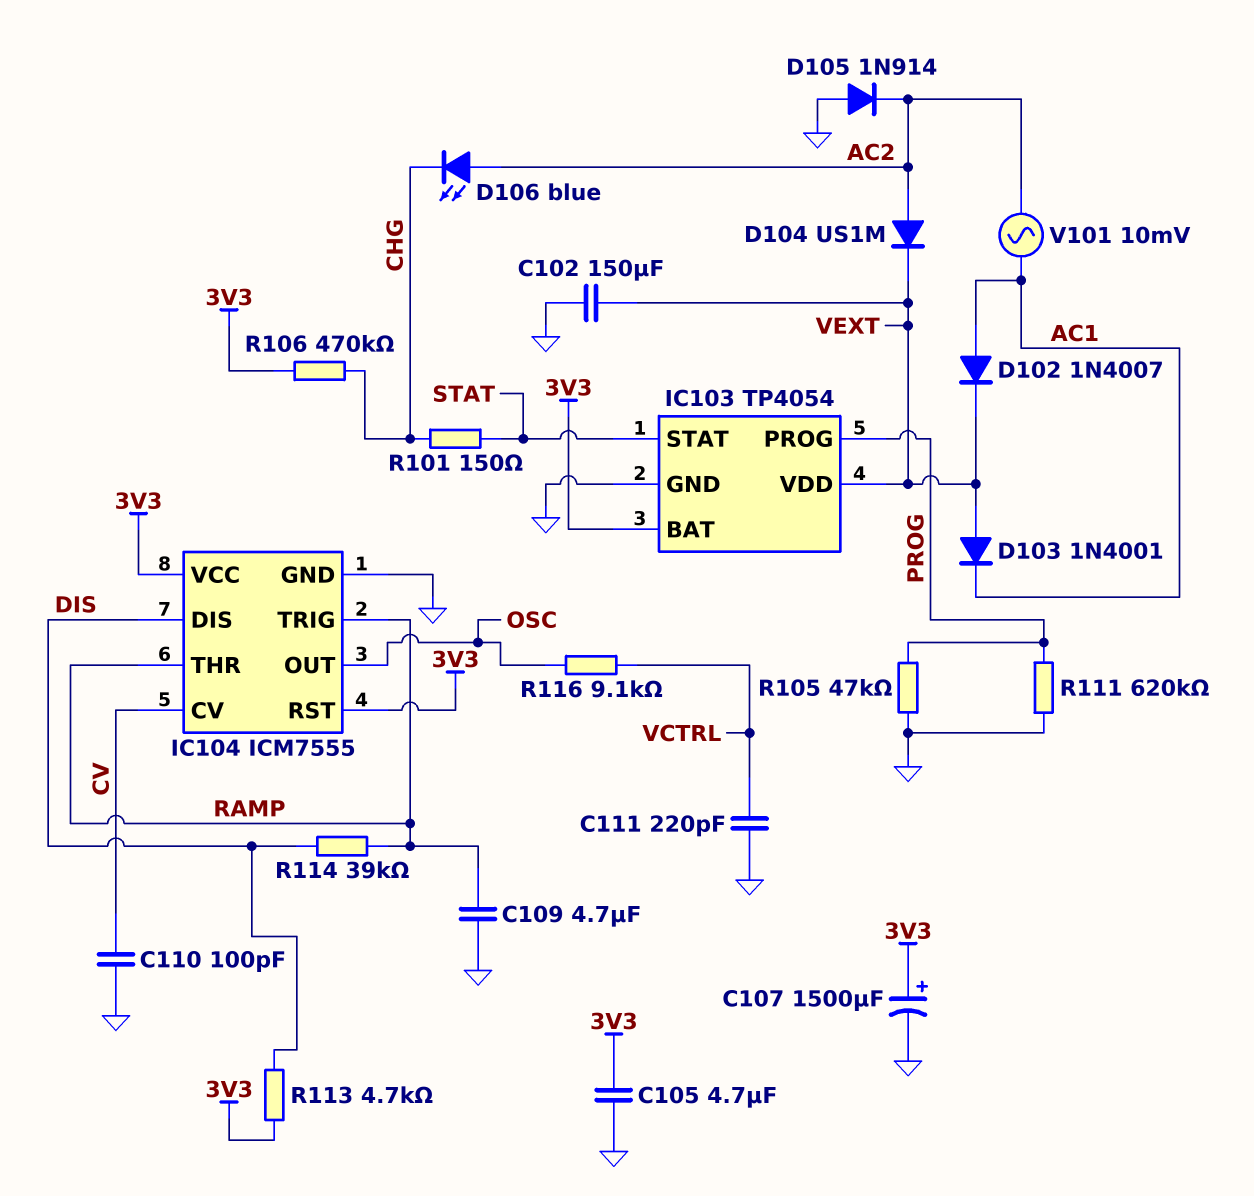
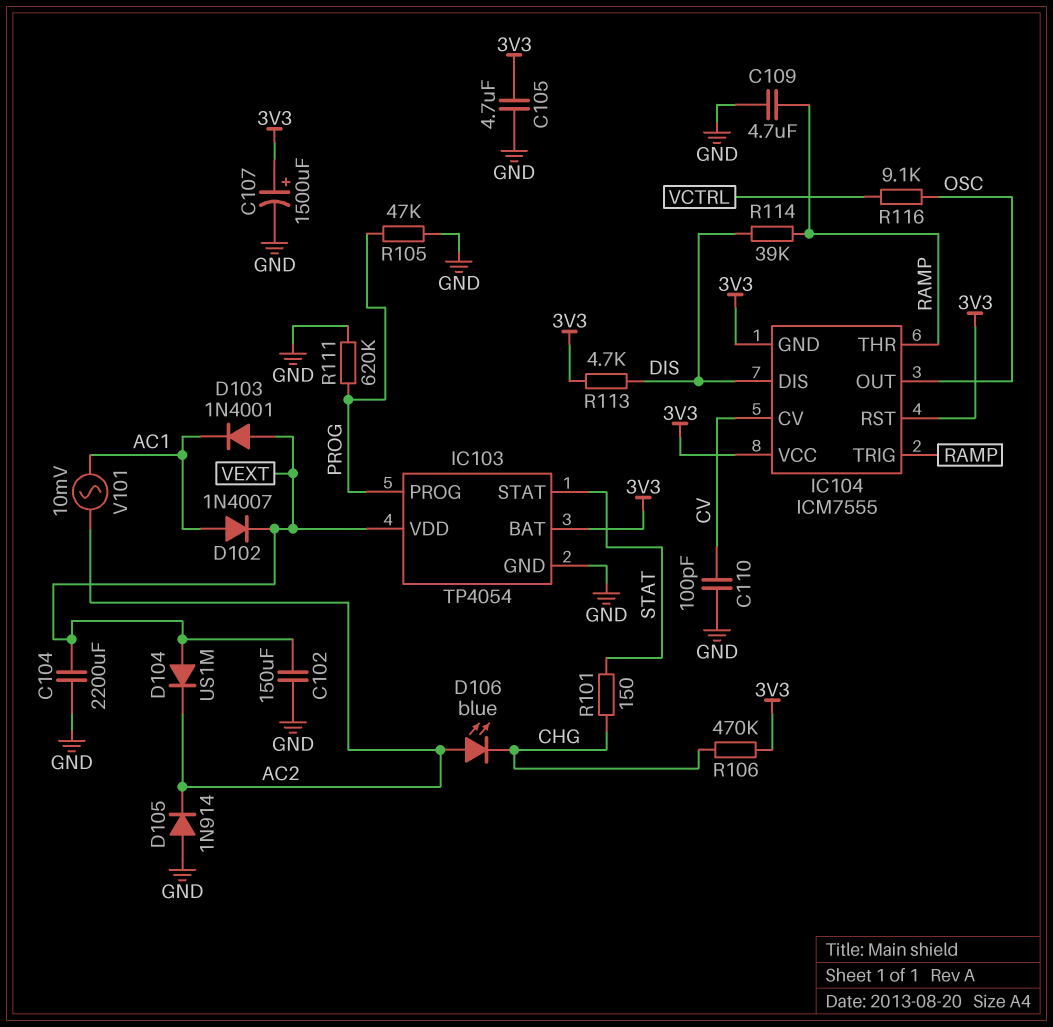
C104: none -> 2200uF (GND, VEXT)
C111: 220pF (GND, VCTRL) -> none
D104: diode US1M (A AC2, K VEXT) -> diode US1M (A VEXT, K AC2)
IC104 pin GND: GND -> 3V3

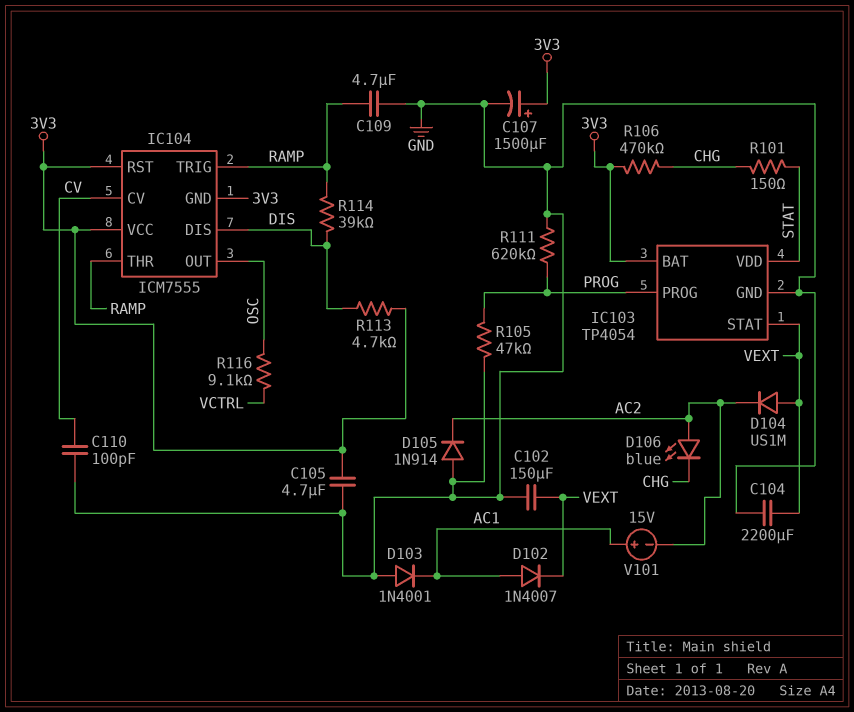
D103: diode 1N4001 (A VEXT, K AC1) -> diode 1N4001 (A GND, K AC1)
IC103 pin STAT: STAT -> VEXT
IC103 pin VDD: VEXT -> STAT
V101: AC 10mV (AC1, AC2) -> 15V (plus AC1, minus AC2)

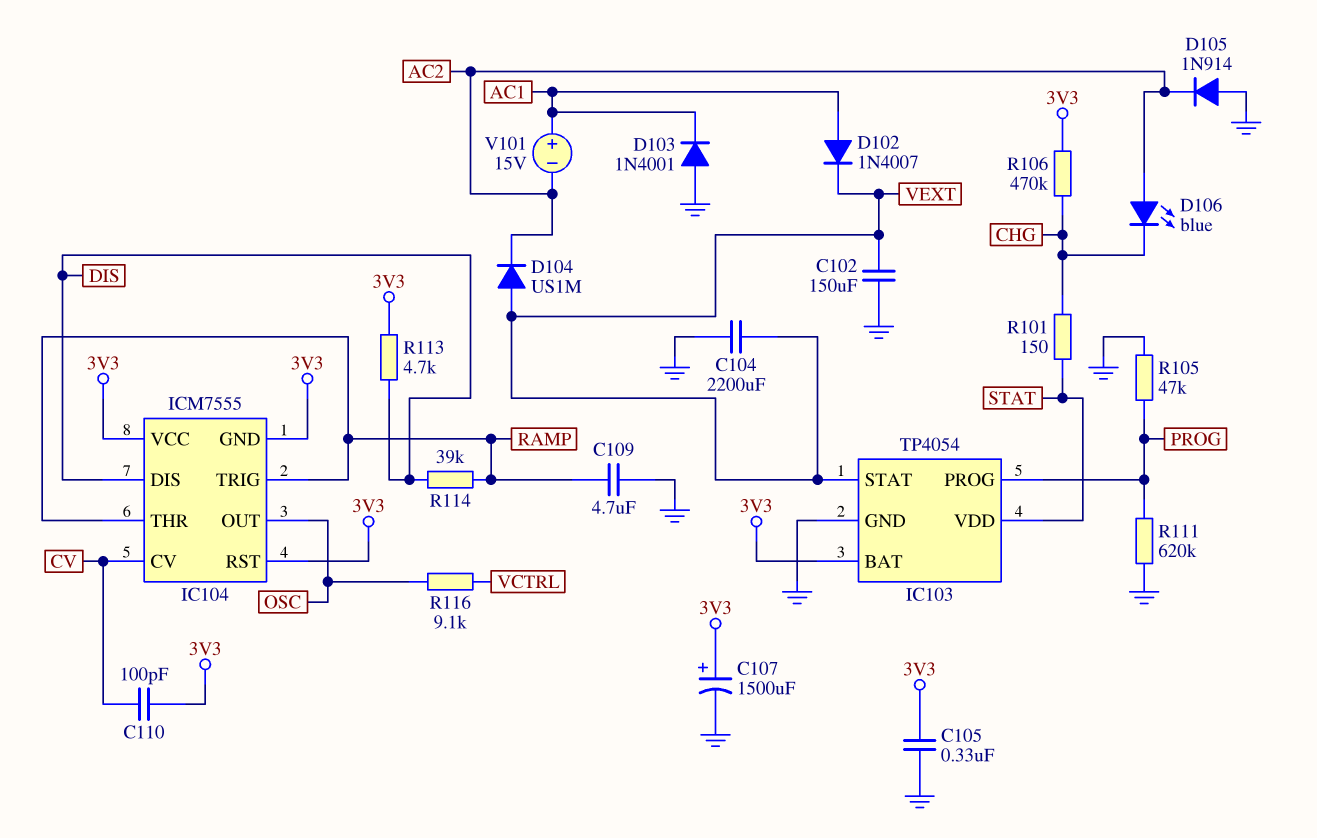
C105: 4.7uF (3V3, GND) -> 330nF (3V3, GND)
C110: 100pF (CV, GND) -> 100pF (3V3, CV)

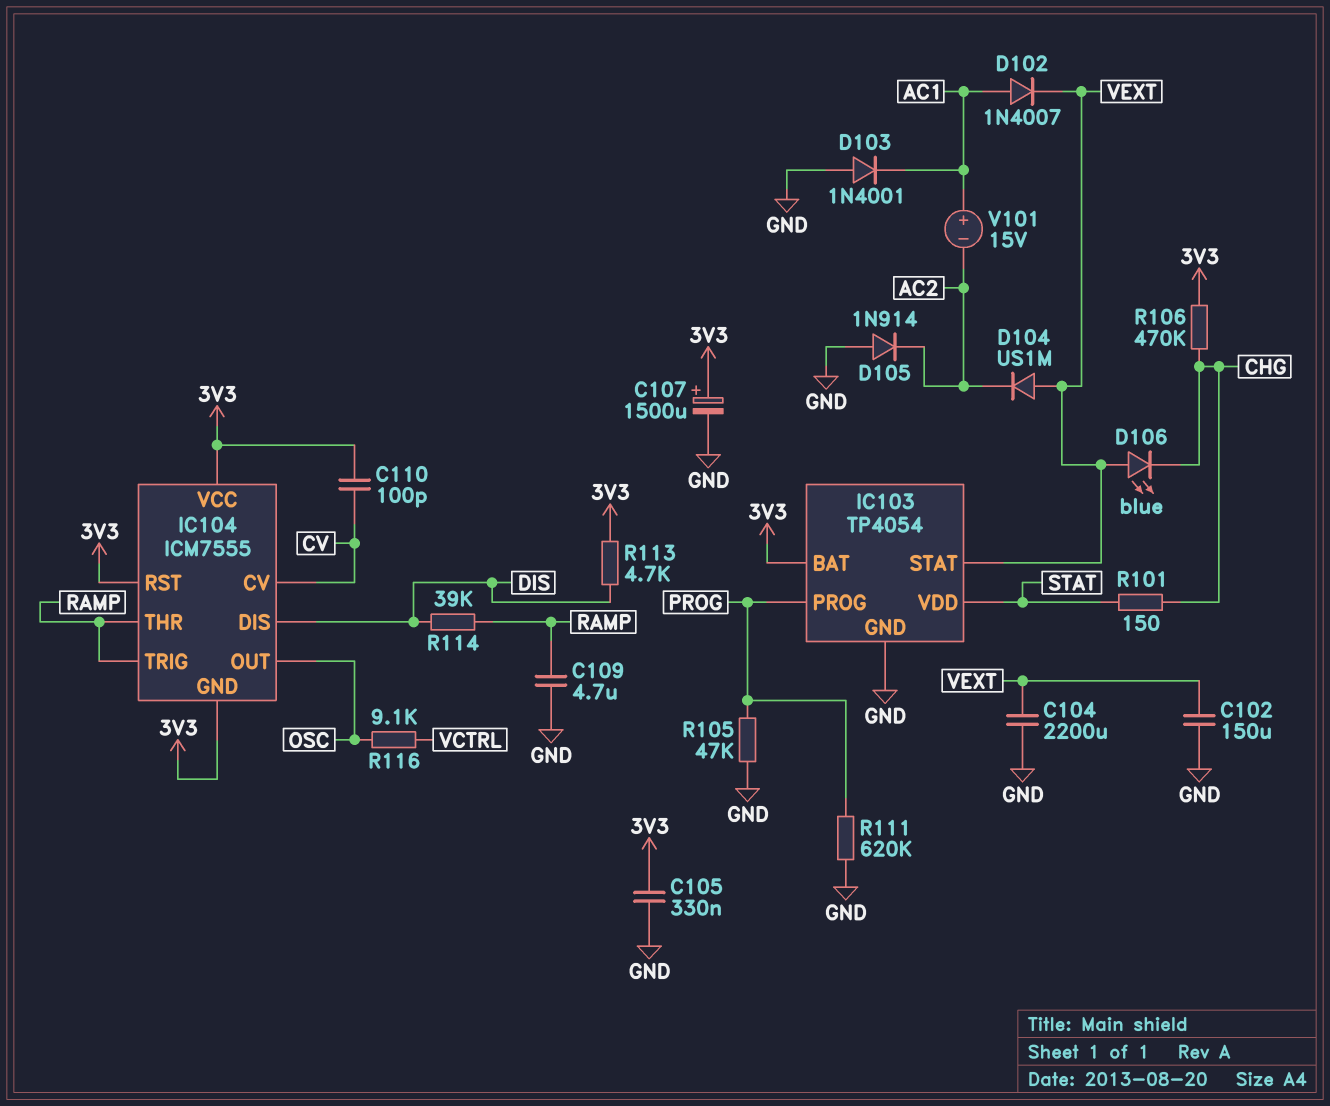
D106: LED blue (A AC2, K CHG) -> LED blue (A VEXT, K CHG)

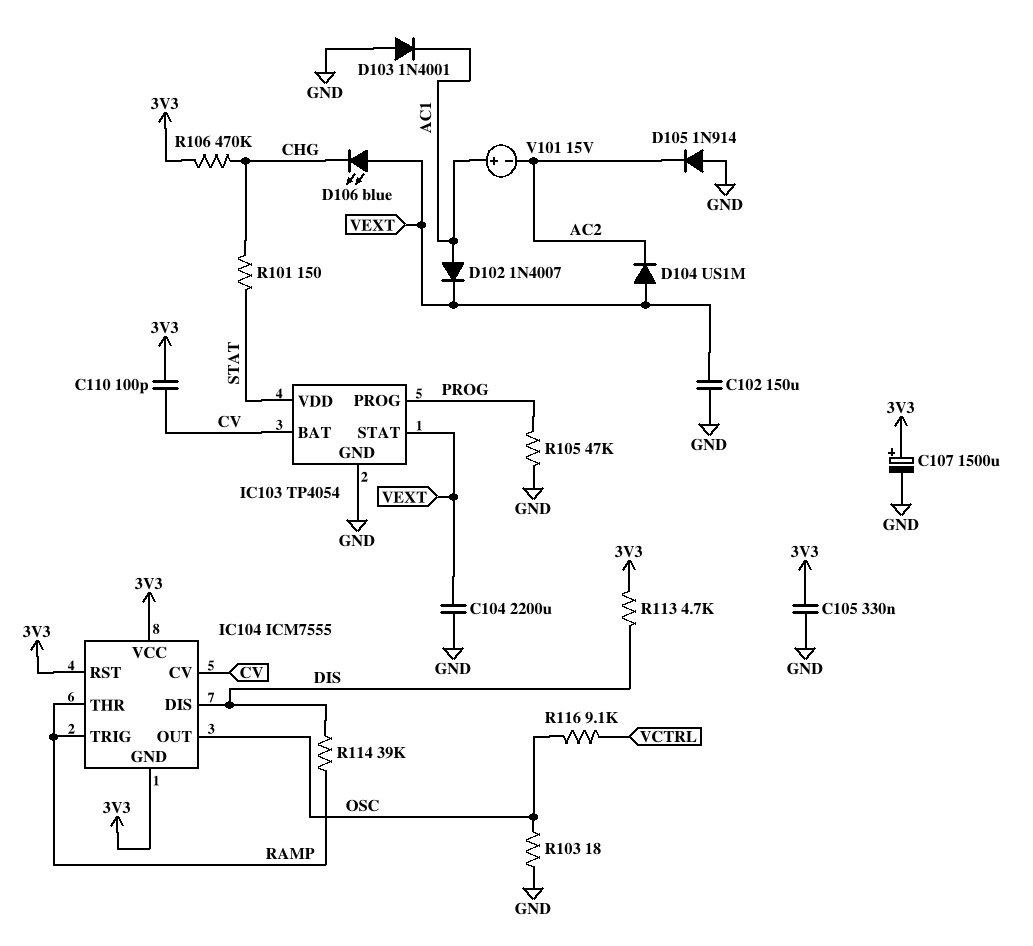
C109: 4.7uF (GND, RAMP) -> none
IC103 pin BAT: 3V3 -> CV
R103: none -> 18 (GND, OSC)
R111: 620k (GND, PROG) -> none

